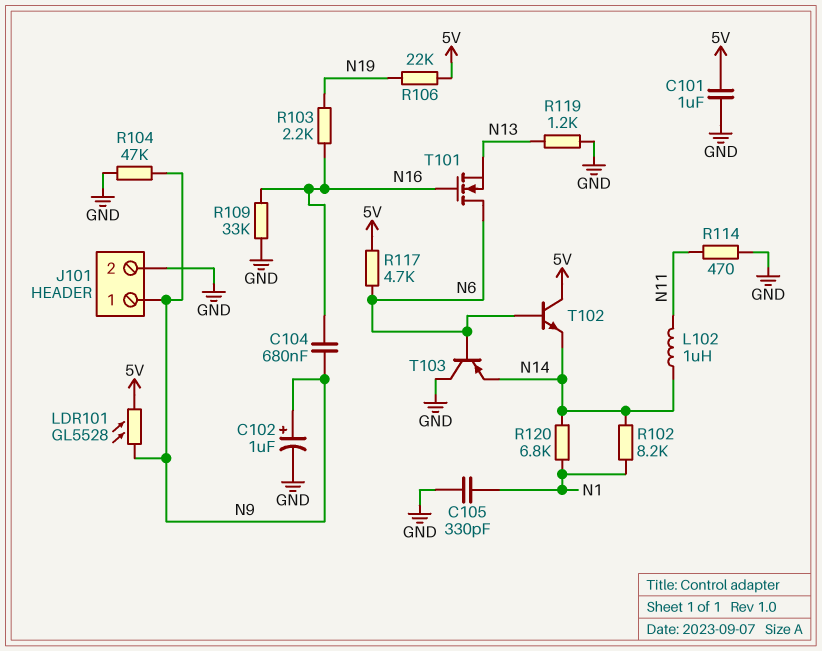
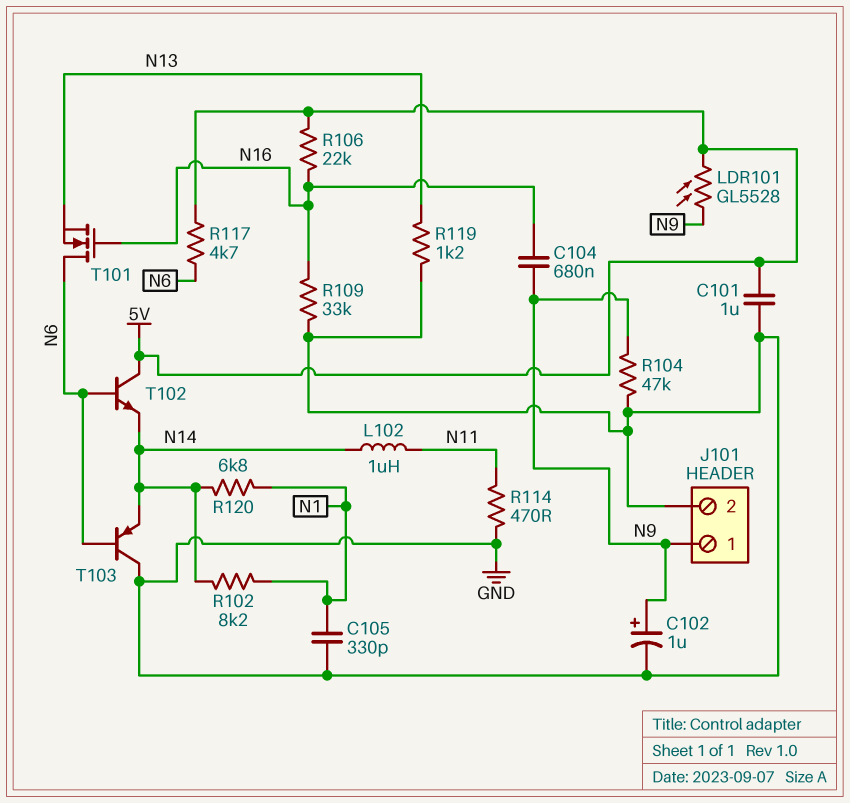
R103: 2.2k (N16, N19) -> none
R106: 22k (5V, N19) -> 22k (5V, N16)

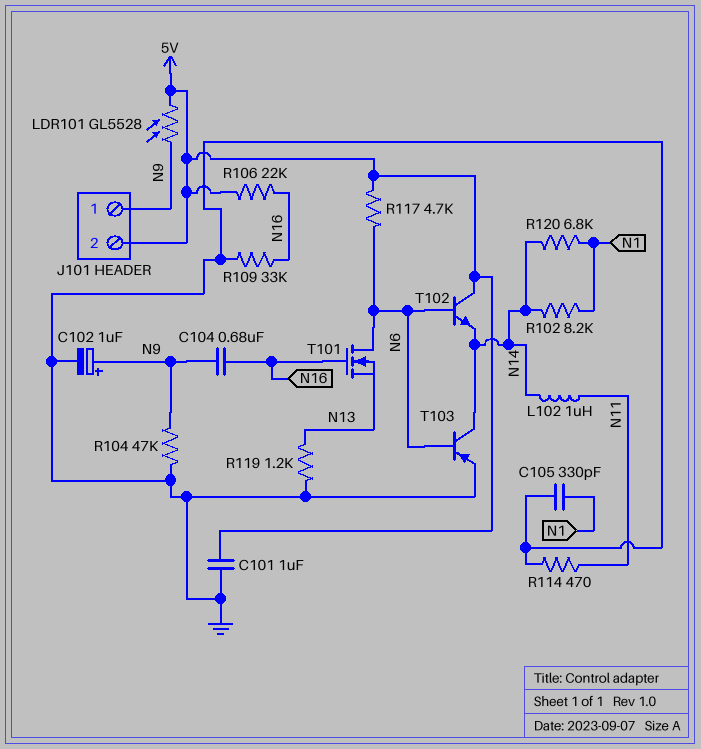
J101 pin 2: GND -> 5V
T103: PNP (B N6, C GND, E N14) -> PNP (B N6, C N14, E GND)

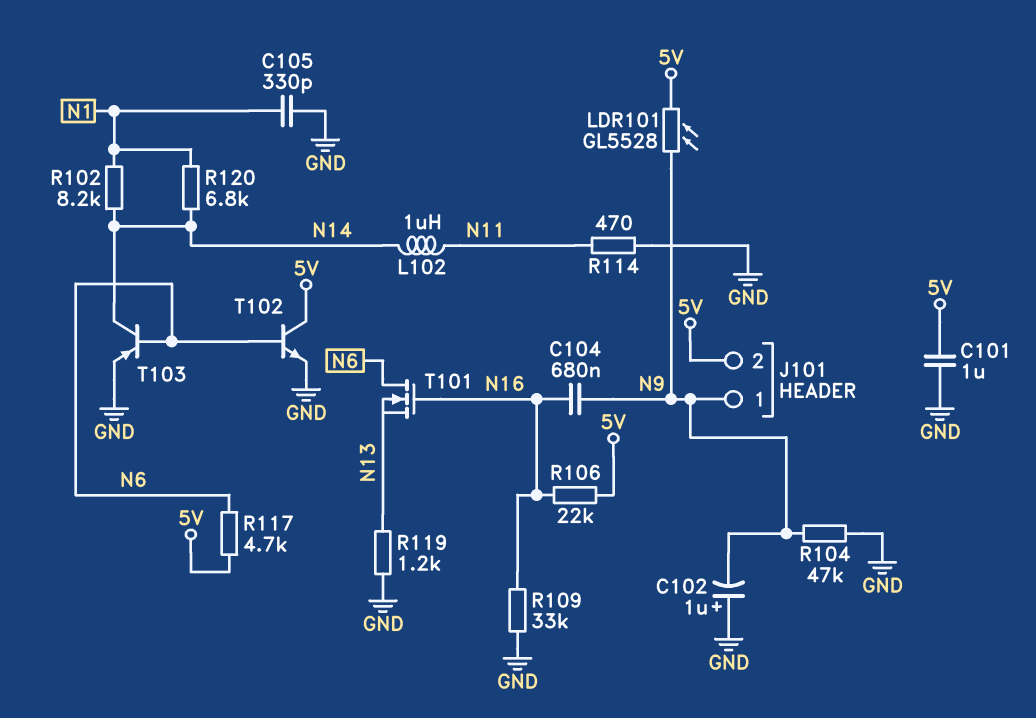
C102: 1uF (plus N9, minus GND) -> 1uF (plus GND, minus N9)
T102: NPN (B N6, C 5V, E N14) -> NPN (B N6, C 5V, E GND)

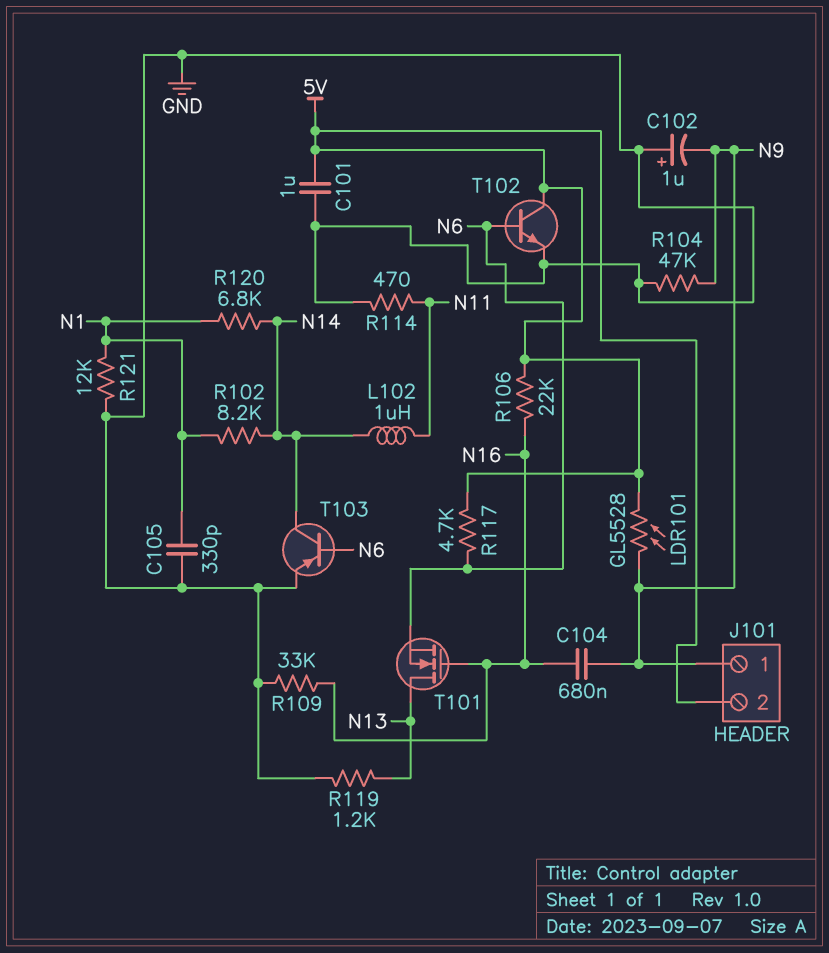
R121: none -> 12k (GND, N1)
T101: NMOS (G N16, D N6, S N13) -> NMOS (G N16, D N13, S N6)

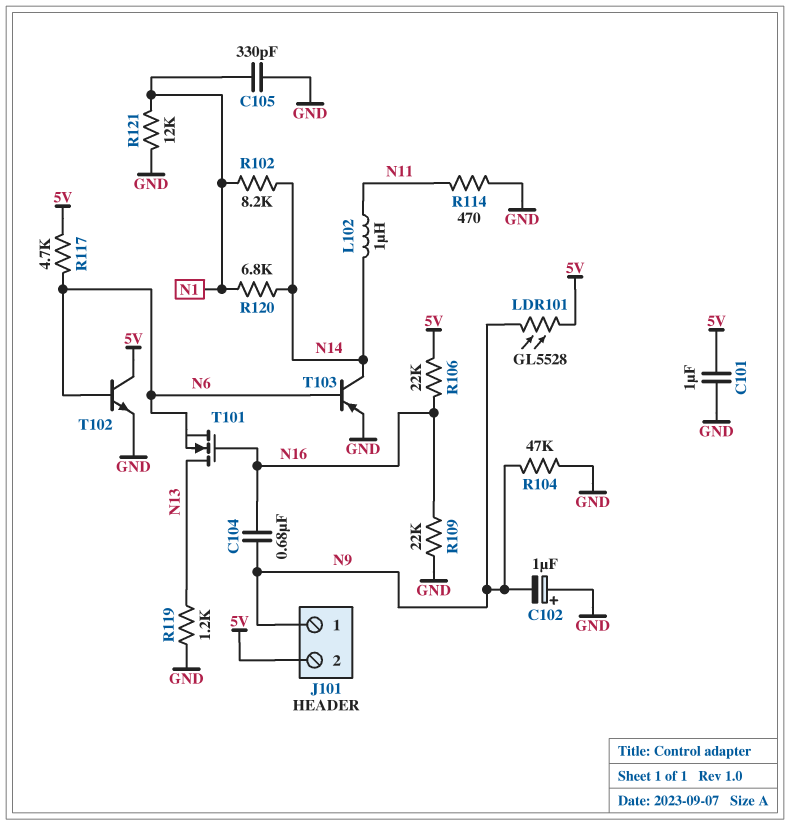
R109: 33k (GND, N16) -> 22k (GND, N16)

